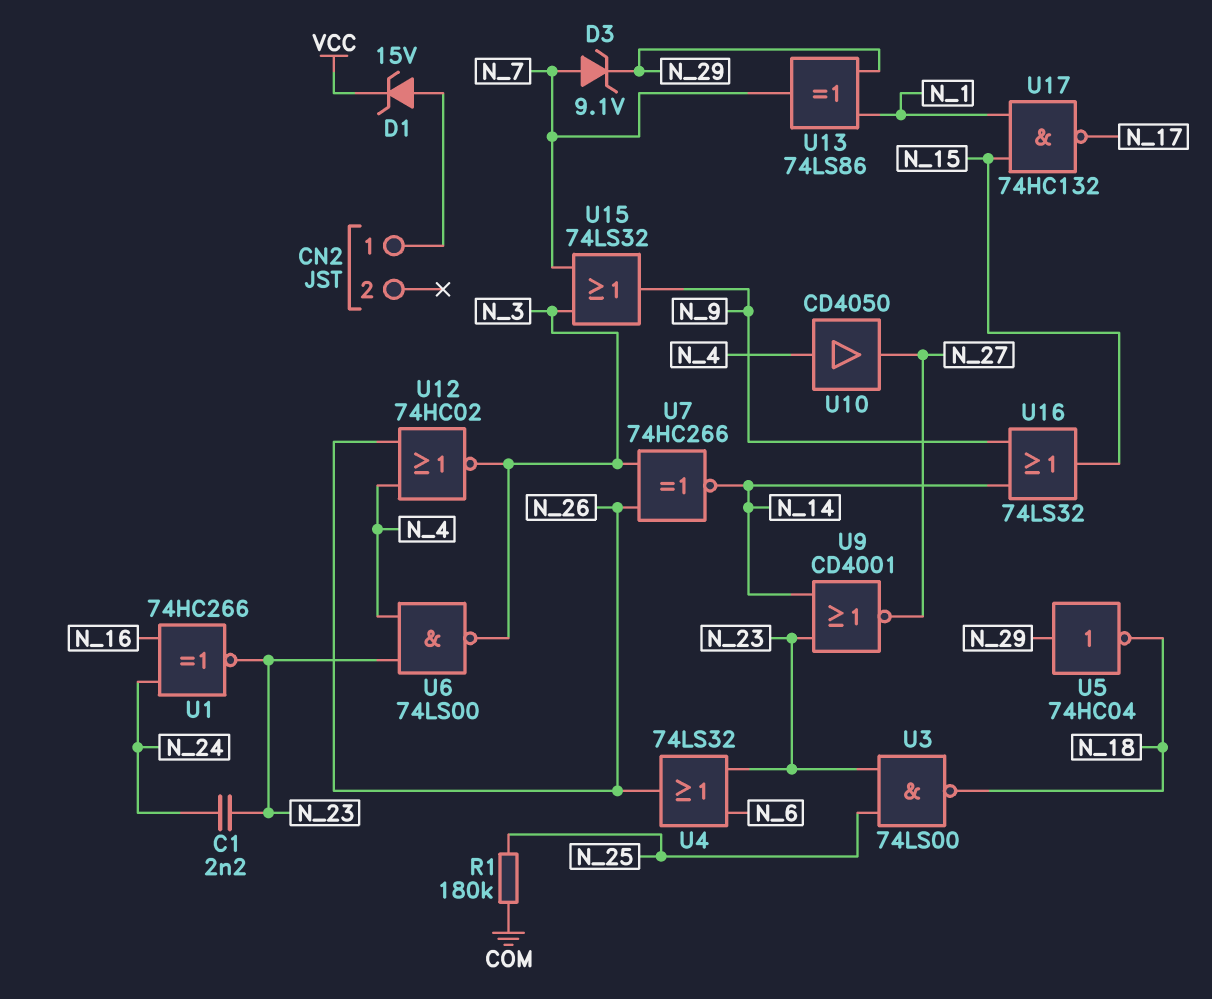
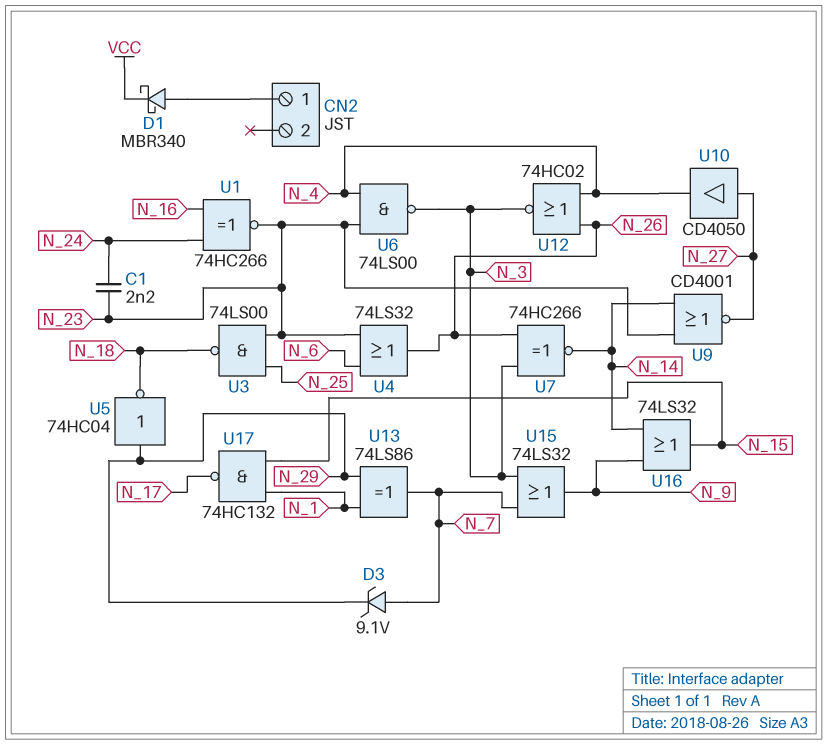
D1: zener 15V (A CN2/1, K VCC) -> schottky MBR340 (A CN2/1, K VCC)
R1: 180k (COM, N_25) -> none
U10: buffer CD4050 (in N_4, out N_27) -> buffer CD4050 (in N_27, out N_4)

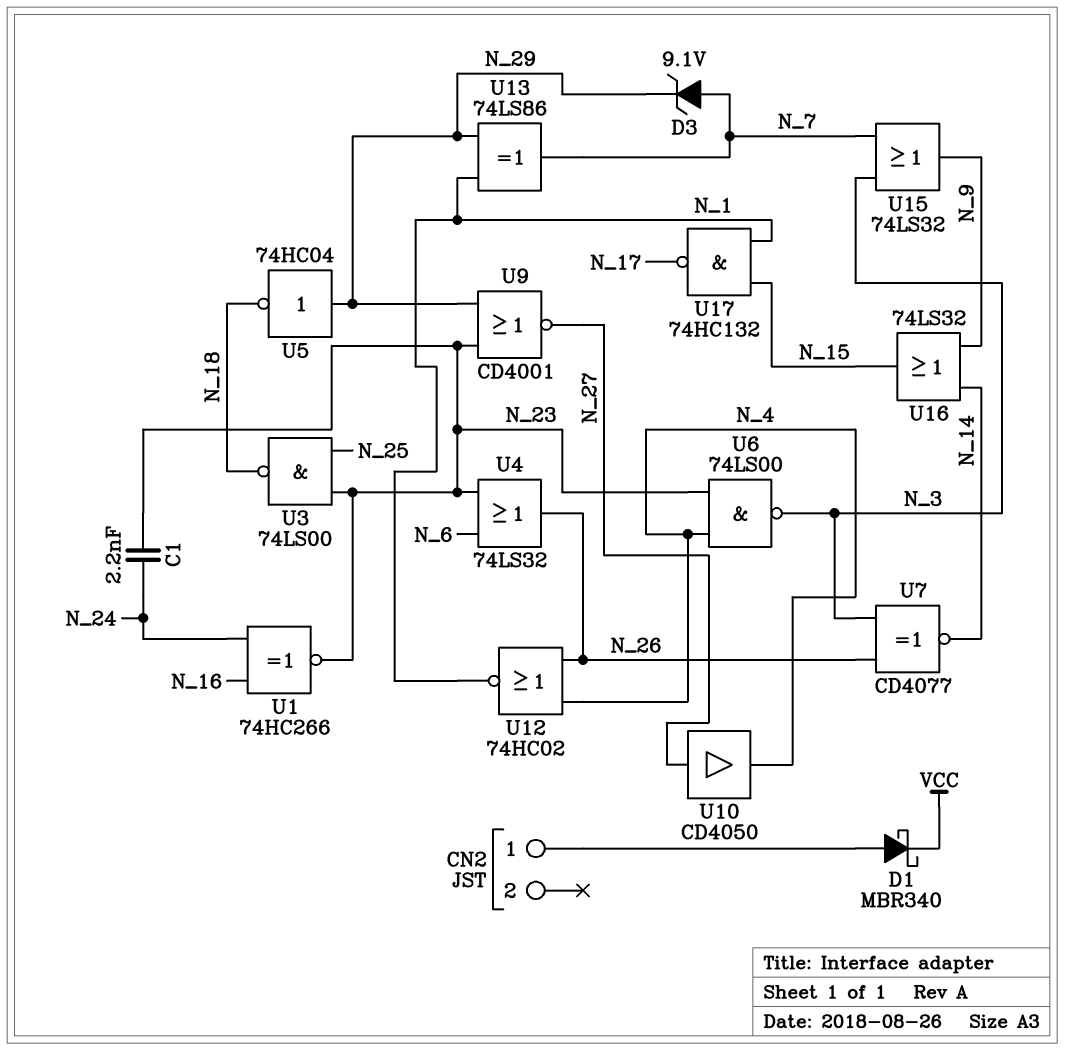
U7: XNOR 74HC266 (in N_3, in N_26, out N_14) -> XNOR CD4077 (in N_3, in N_26, out N_14)
U9: NOR CD4001 (in N_14, in N_23, out N_27) -> NOR CD4001 (in N_23, in N_29, out N_27)
U12: NOR 74HC02 (in N_4, in N_26, out N_3) -> NOR 74HC02 (in N_4, in N_26, out N_1)

